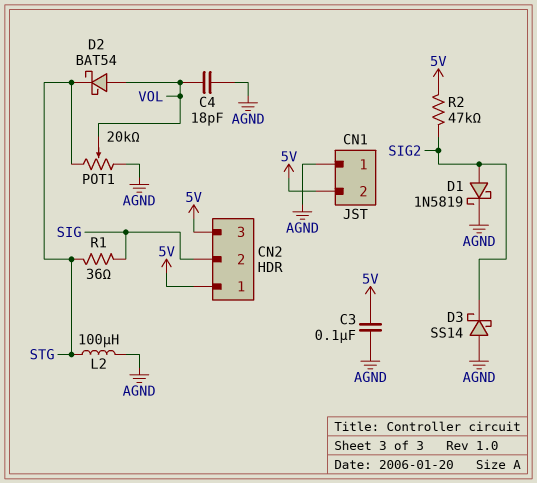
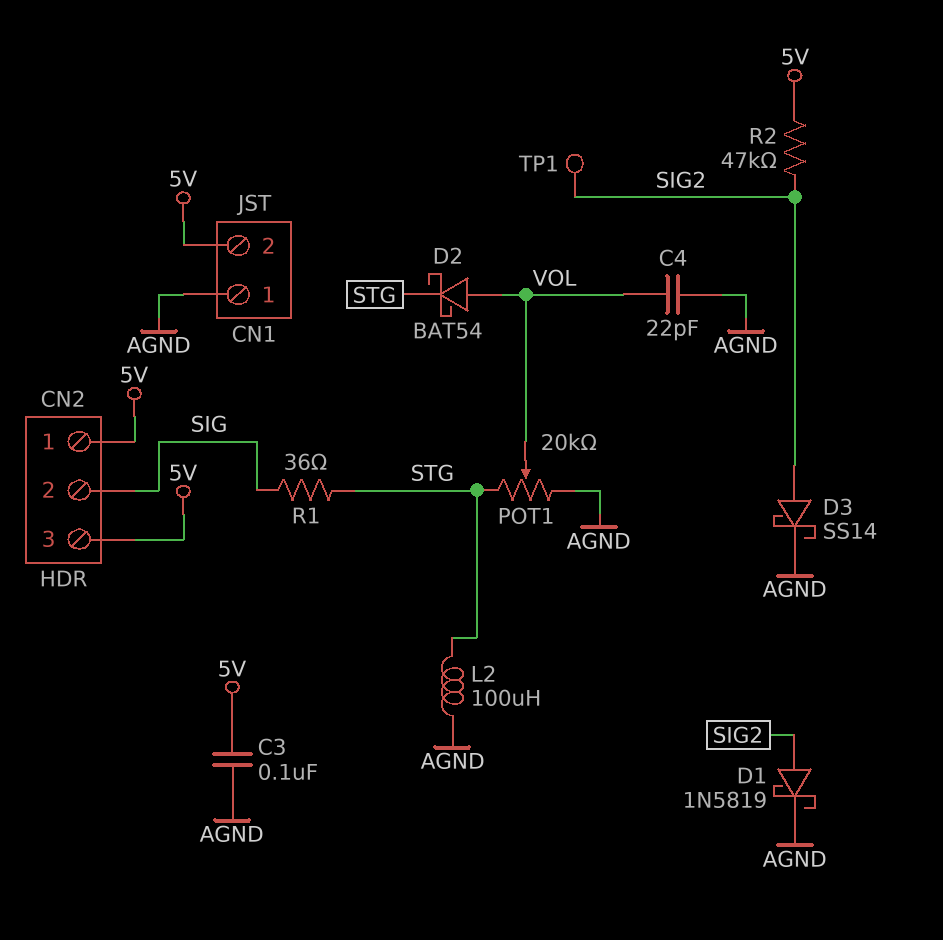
C4: 18pF (AGND, VOL) -> 22pF (AGND, VOL)
D3: schottky SS14 (A AGND, K SIG2) -> schottky SS14 (A SIG2, K AGND)
TP1: none -> test point (SIG2)

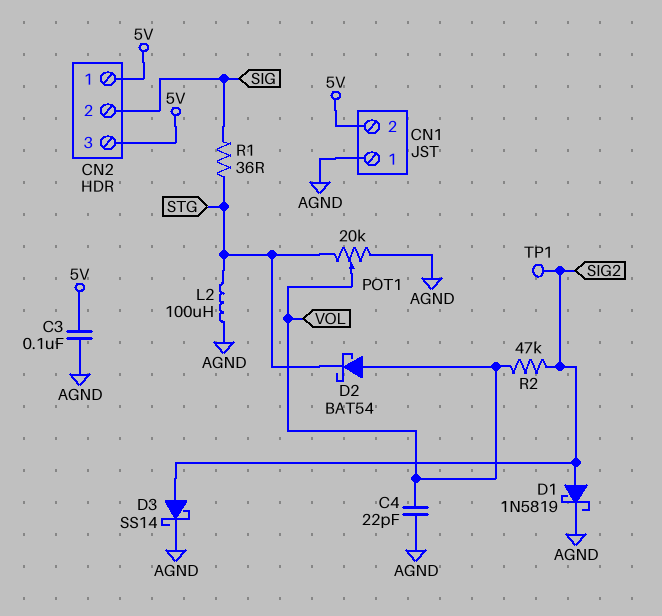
R2: 47k (5V, SIG2) -> 47k (SIG2, VOL)

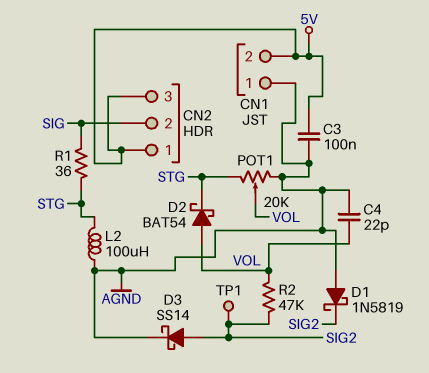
D1: schottky 1N5819 (A SIG2, K AGND) -> schottky 1N5819 (A AGND, K SIG2)

